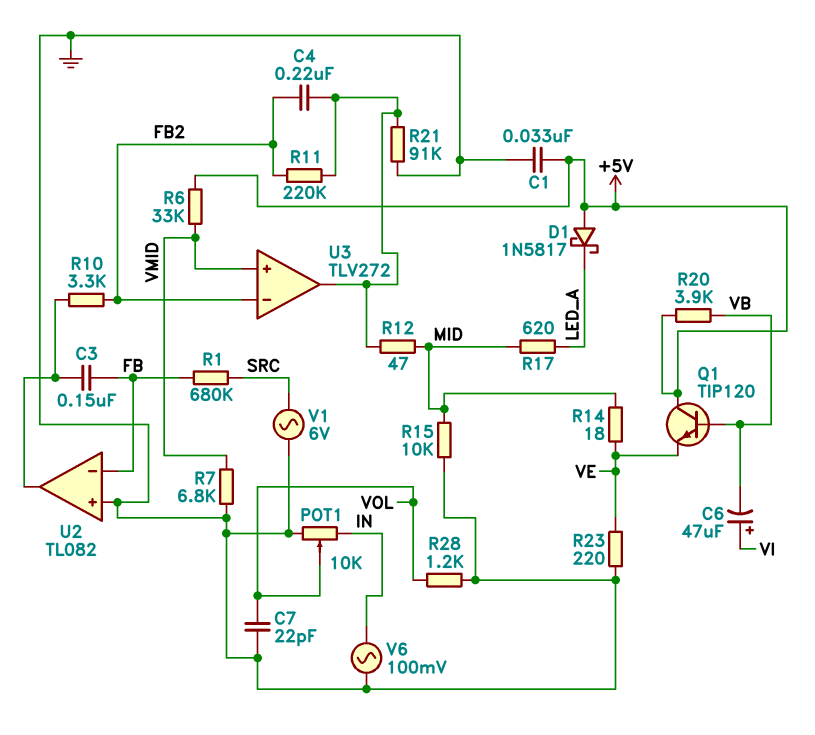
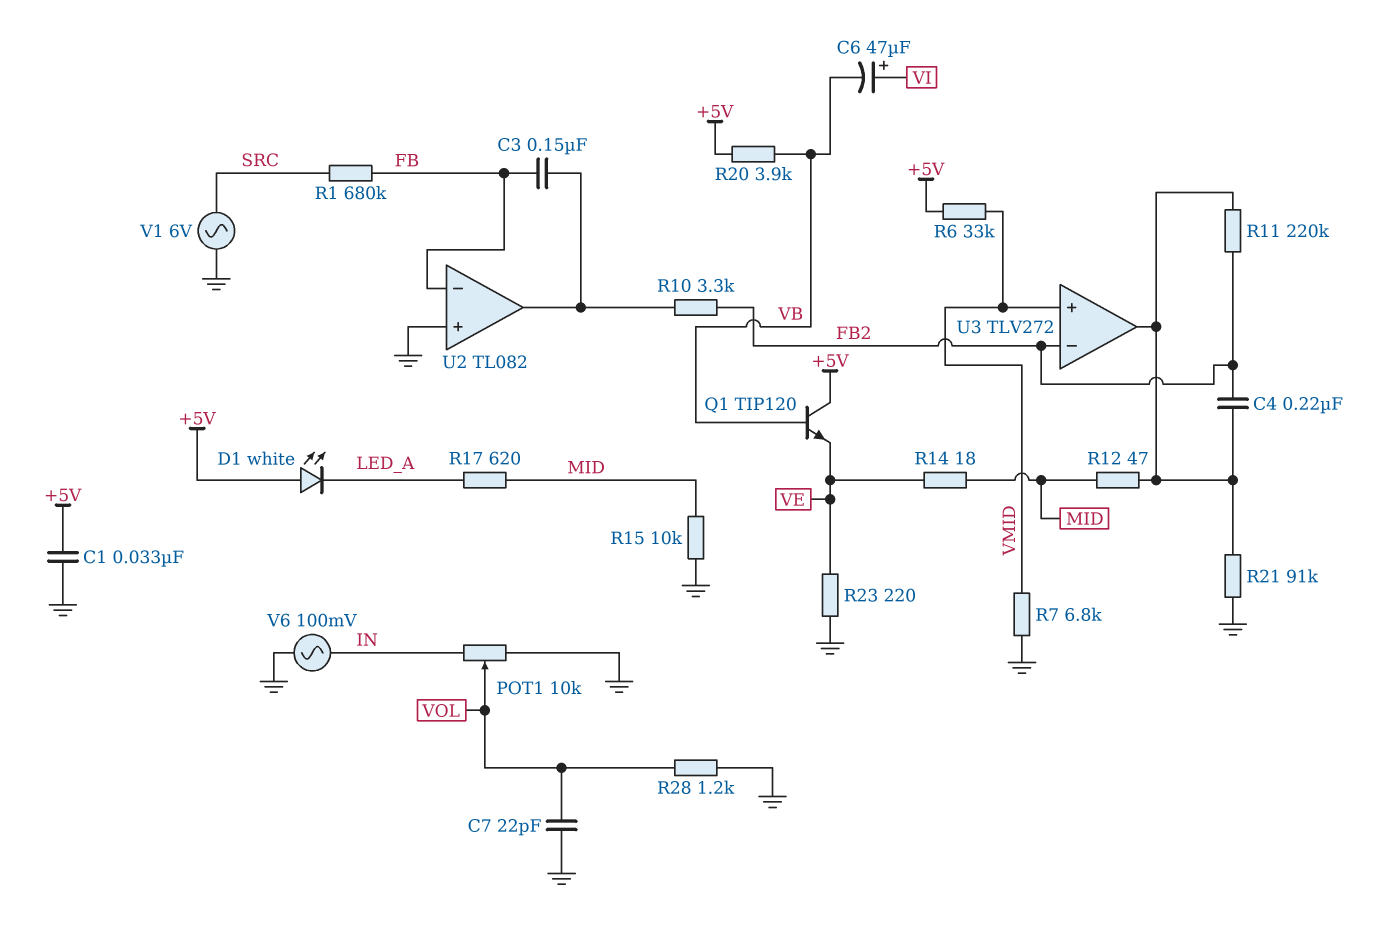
D1: schottky 1N5817 (A +5V, K LED_A) -> LED white (A +5V, K LED_A)

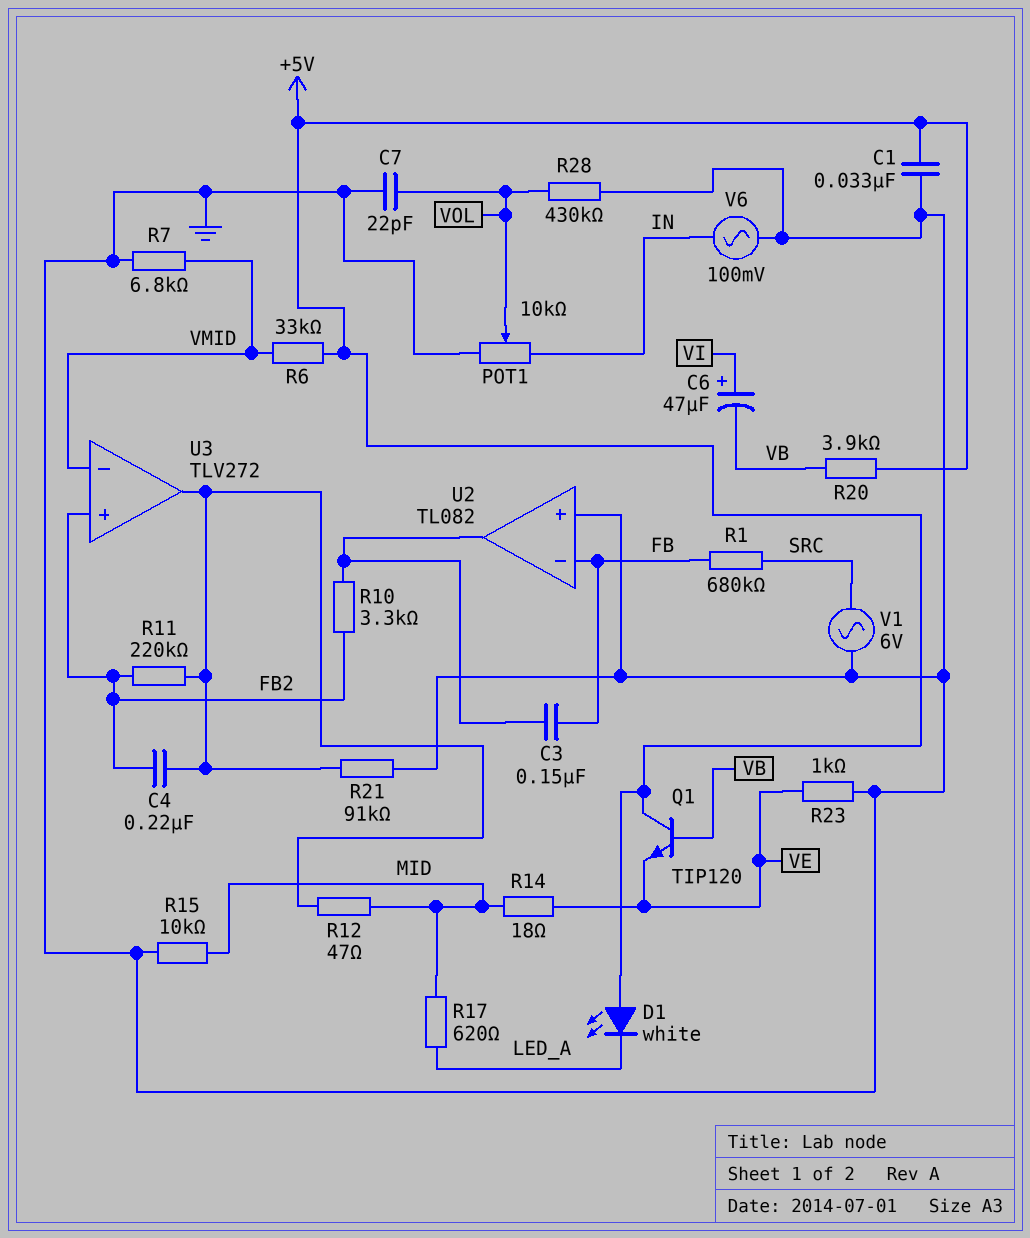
R23: 220 (GND, VE) -> 1k (GND, VE)
R28: 1.2k (GND, VOL) -> 430k (GND, VOL)
U3 pin in+: VMID -> FB2
U3 pin in-: FB2 -> VMID

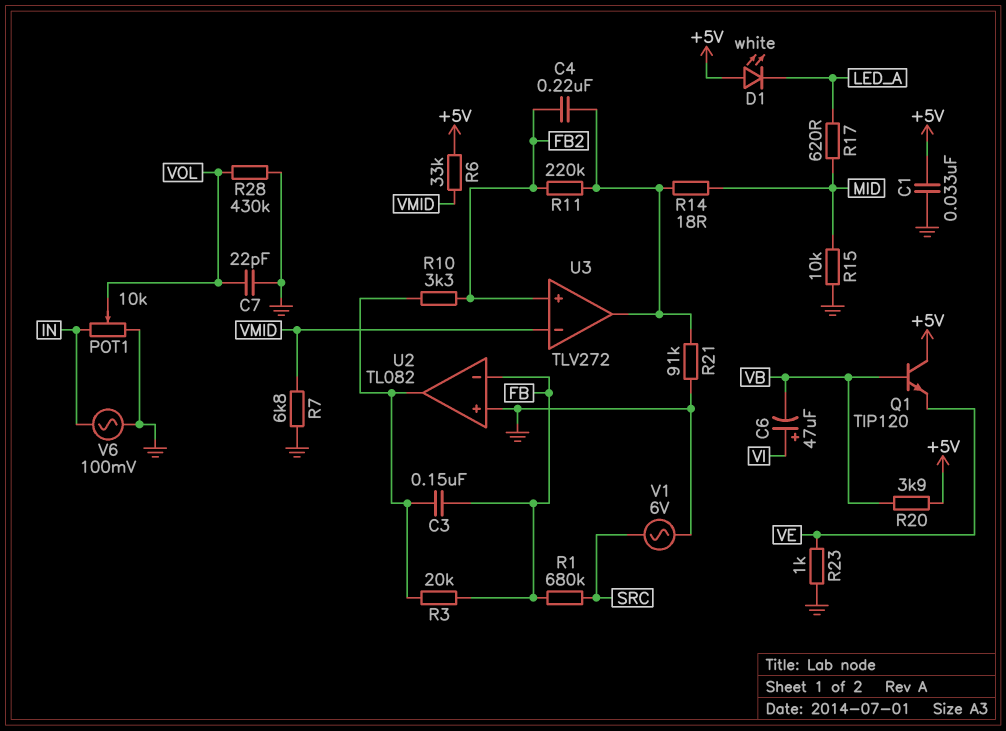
R3: none -> 20k (FB, U2/out)
R12: 47 (MID, U3/out) -> none
R14: 18 (MID, VE) -> 18 (MID, U3/out)

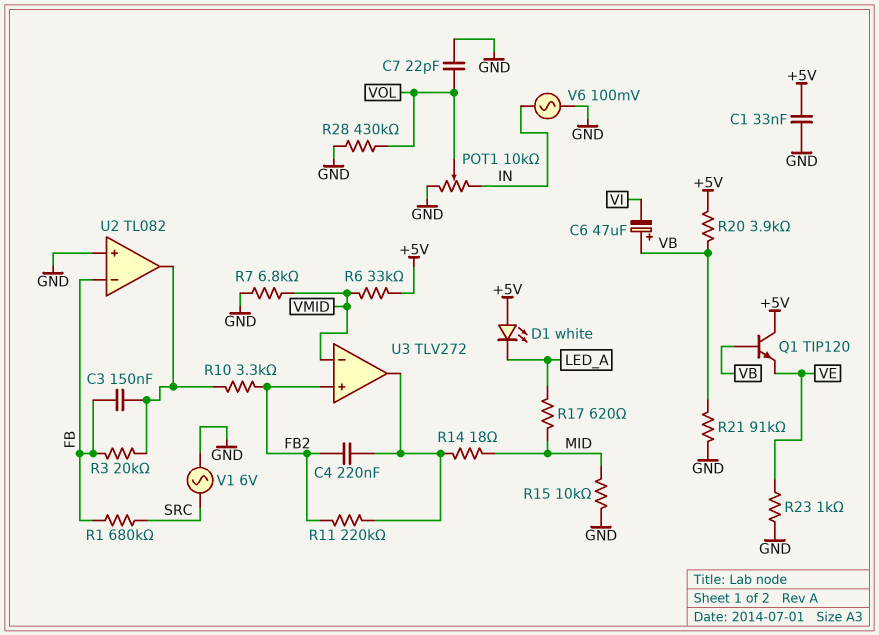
C6: 47uF (plus VI, minus VB) -> 47uF (plus VB, minus VI)
R21: 91k (GND, U3/out) -> 91k (GND, VB)

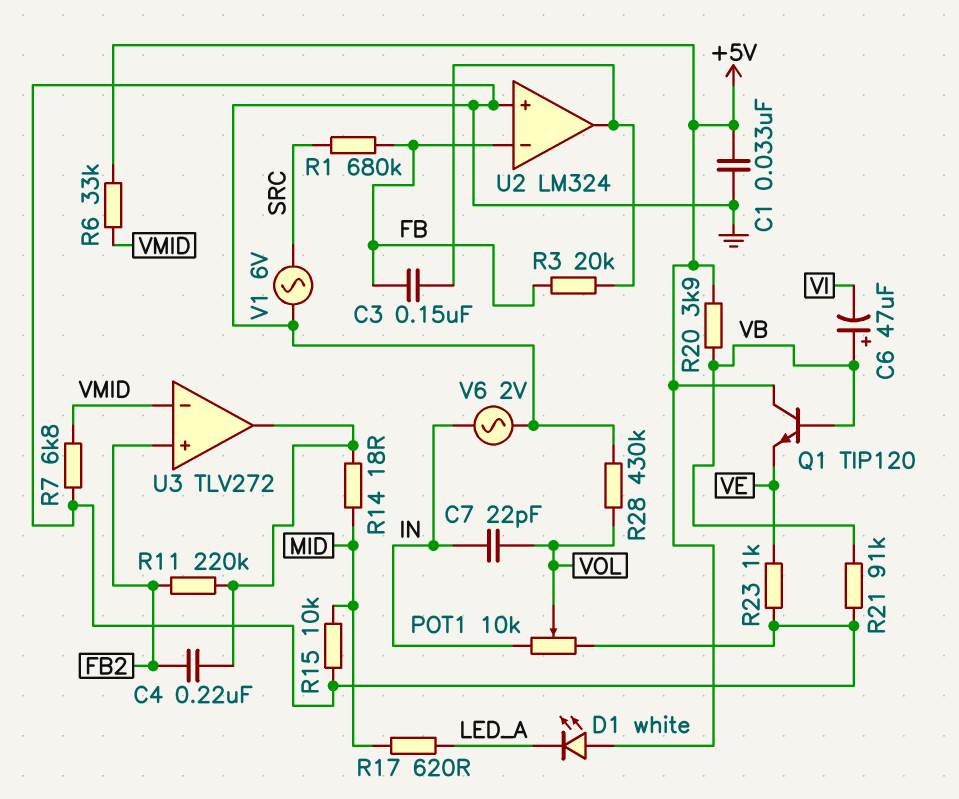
C7: 22pF (GND, VOL) -> 22pF (IN, VOL)
R10: 3.3k (FB2, U2/out) -> none
U2: TL082 -> LM324
V6: AC 100mV (GND, IN) -> AC 2V (GND, IN)

